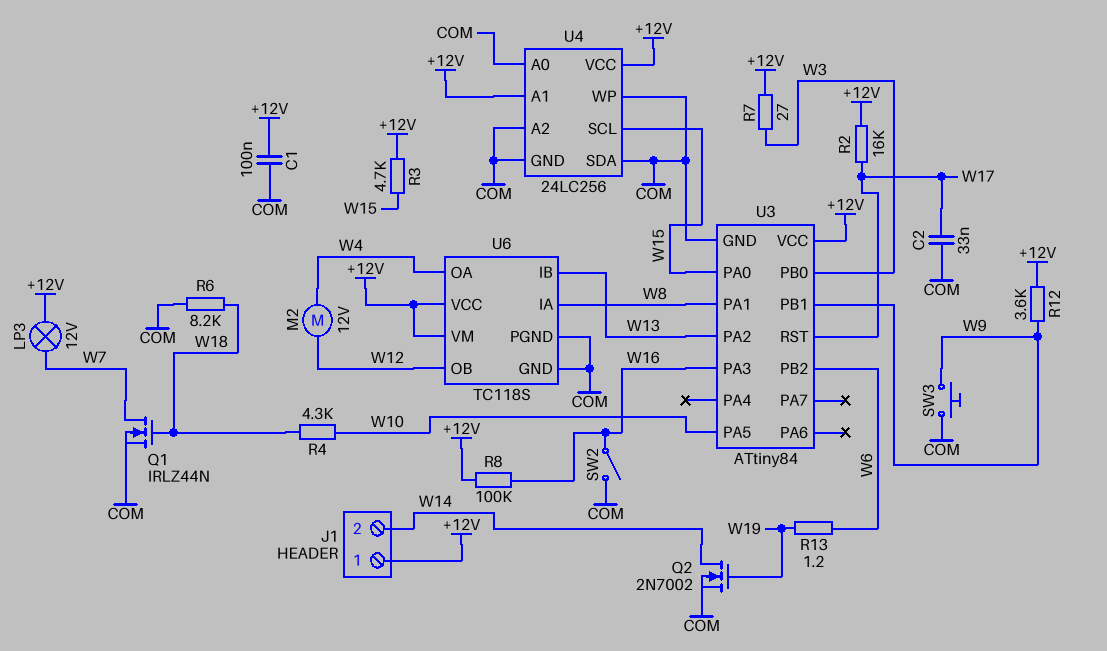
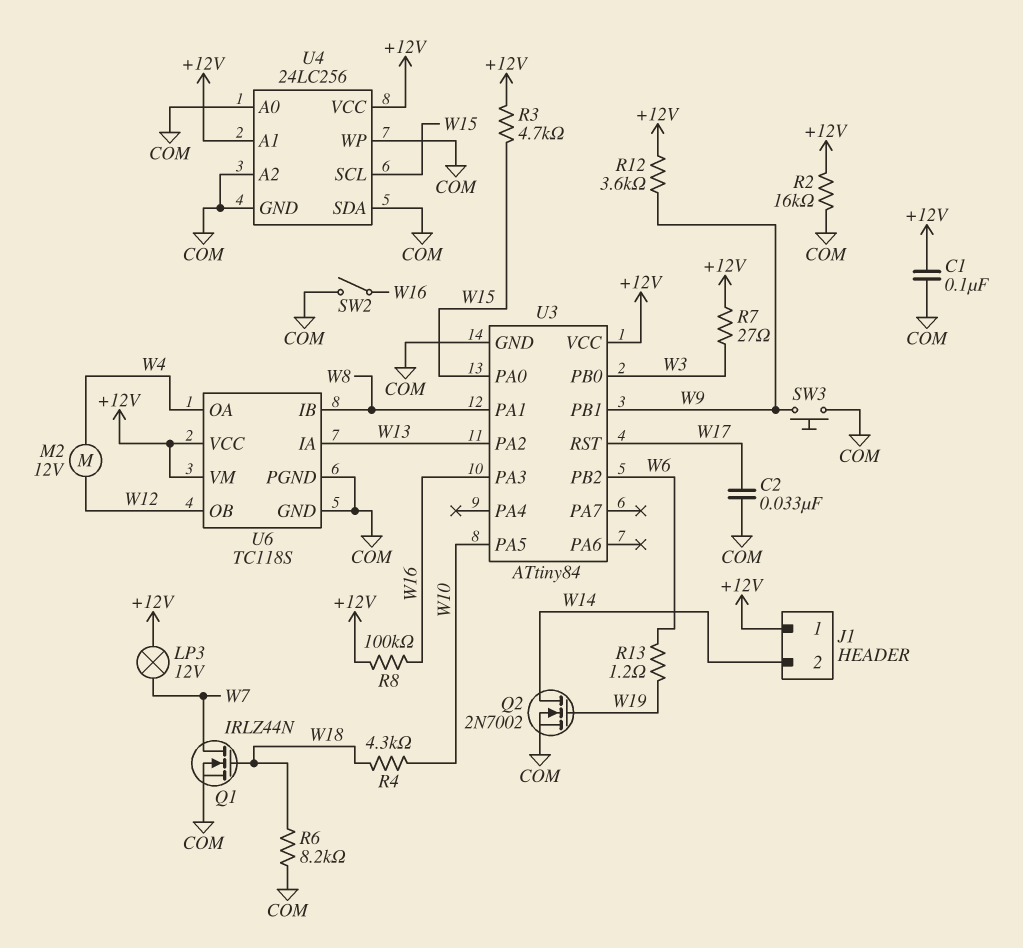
R2: 16k (+12V, W17) -> 16k (+12V, COM)
U6 pin IA: W8 -> W13
U6 pin IB: W13 -> W8

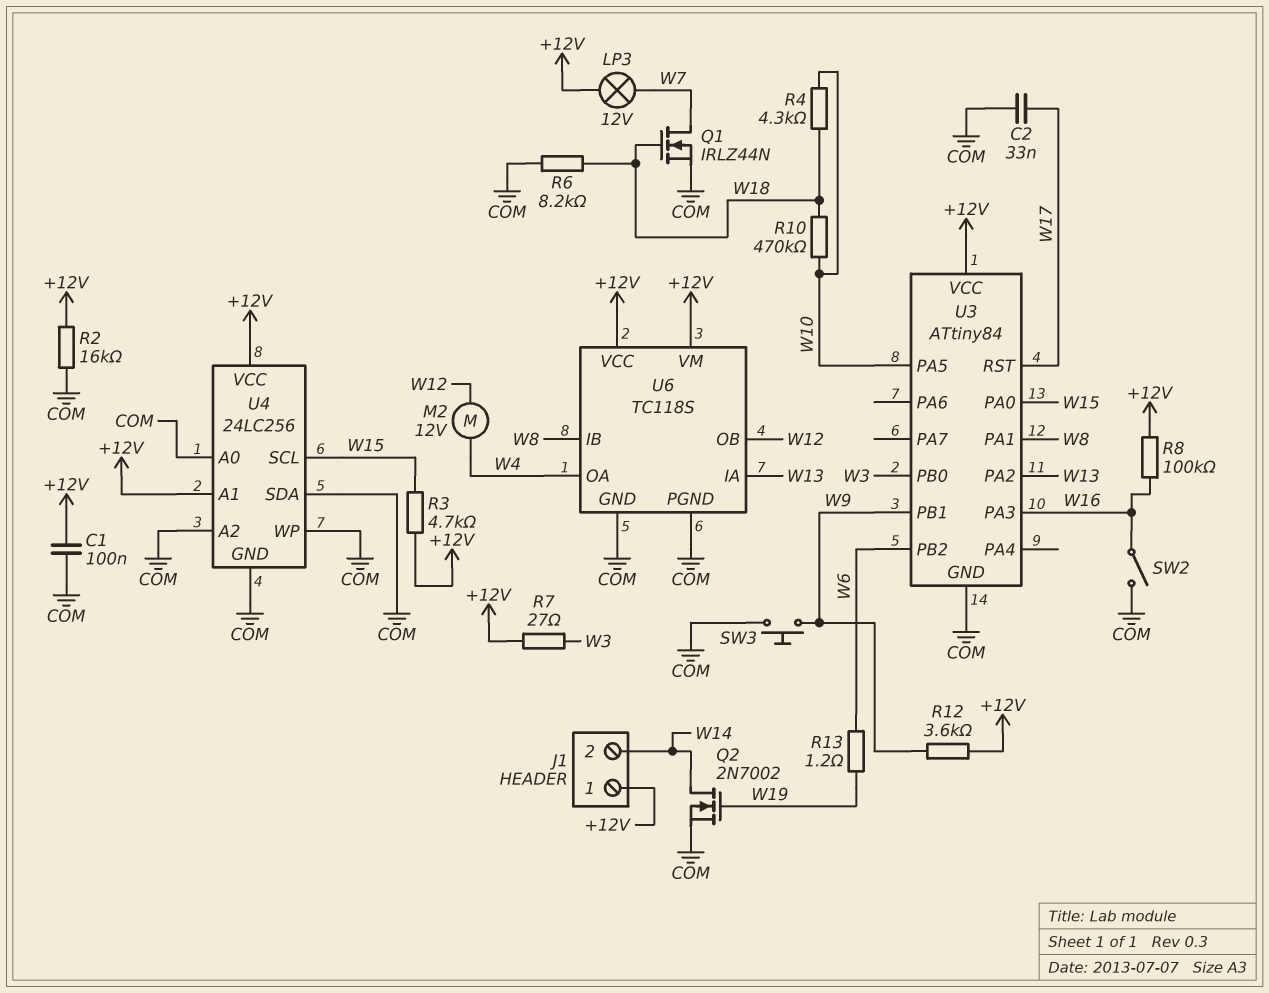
R10: none -> 470k (W10, W18)

